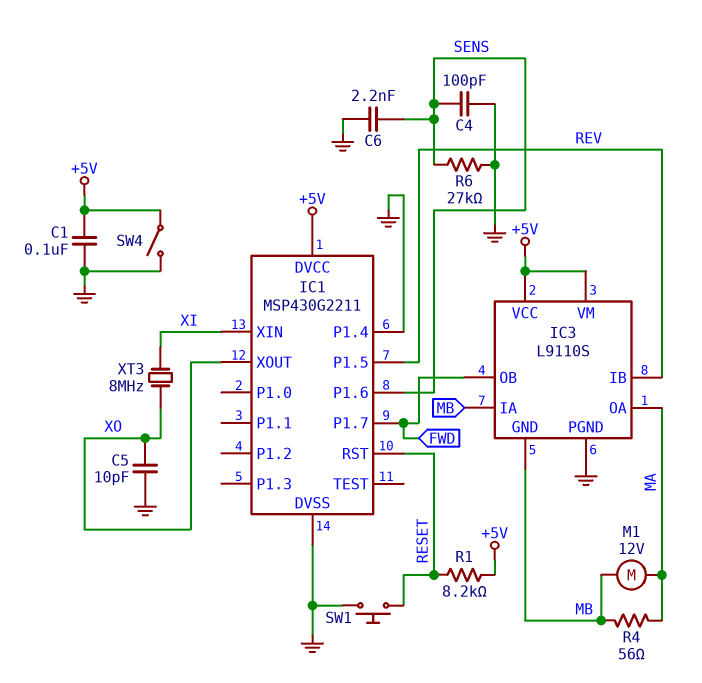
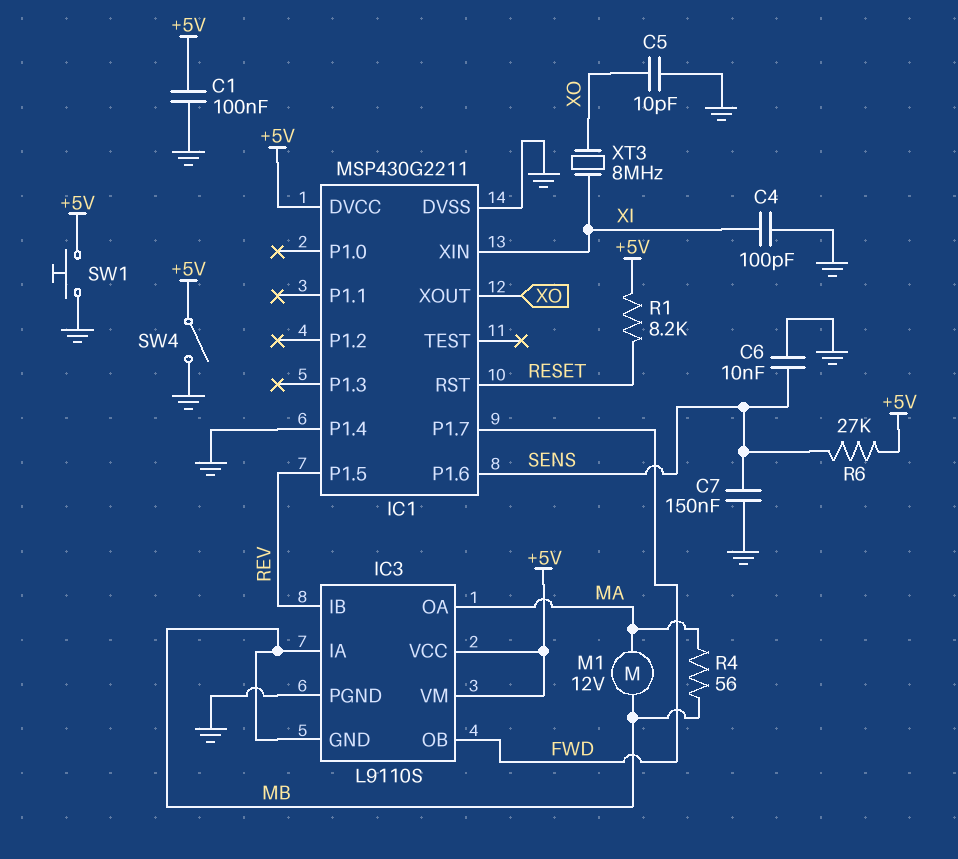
C4: 100pF (GND, SENS) -> 100pF (GND, XI)
C6: 2.2nF (GND, SENS) -> 10nF (GND, SENS)
C7: none -> 150nF (GND, SENS)
R6: 27k (GND, SENS) -> 27k (+5V, SENS)
SW1: button (GND, RESET) -> button (+5V, GND)

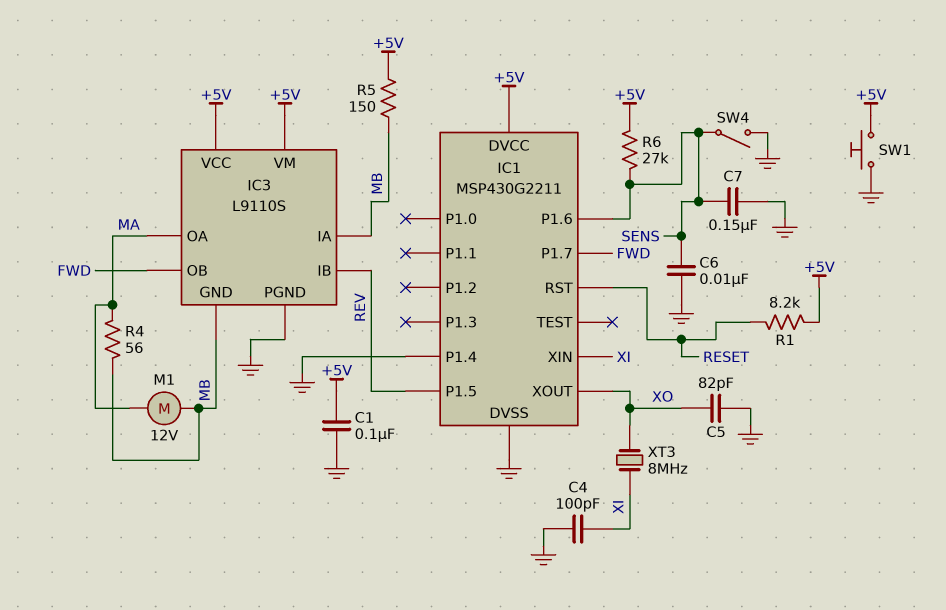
C5: 10pF (GND, XO) -> 82pF (GND, XO)
R5: none -> 150 (+5V, MB)
SW4: switch (+5V, GND) -> switch (GND, SENS)

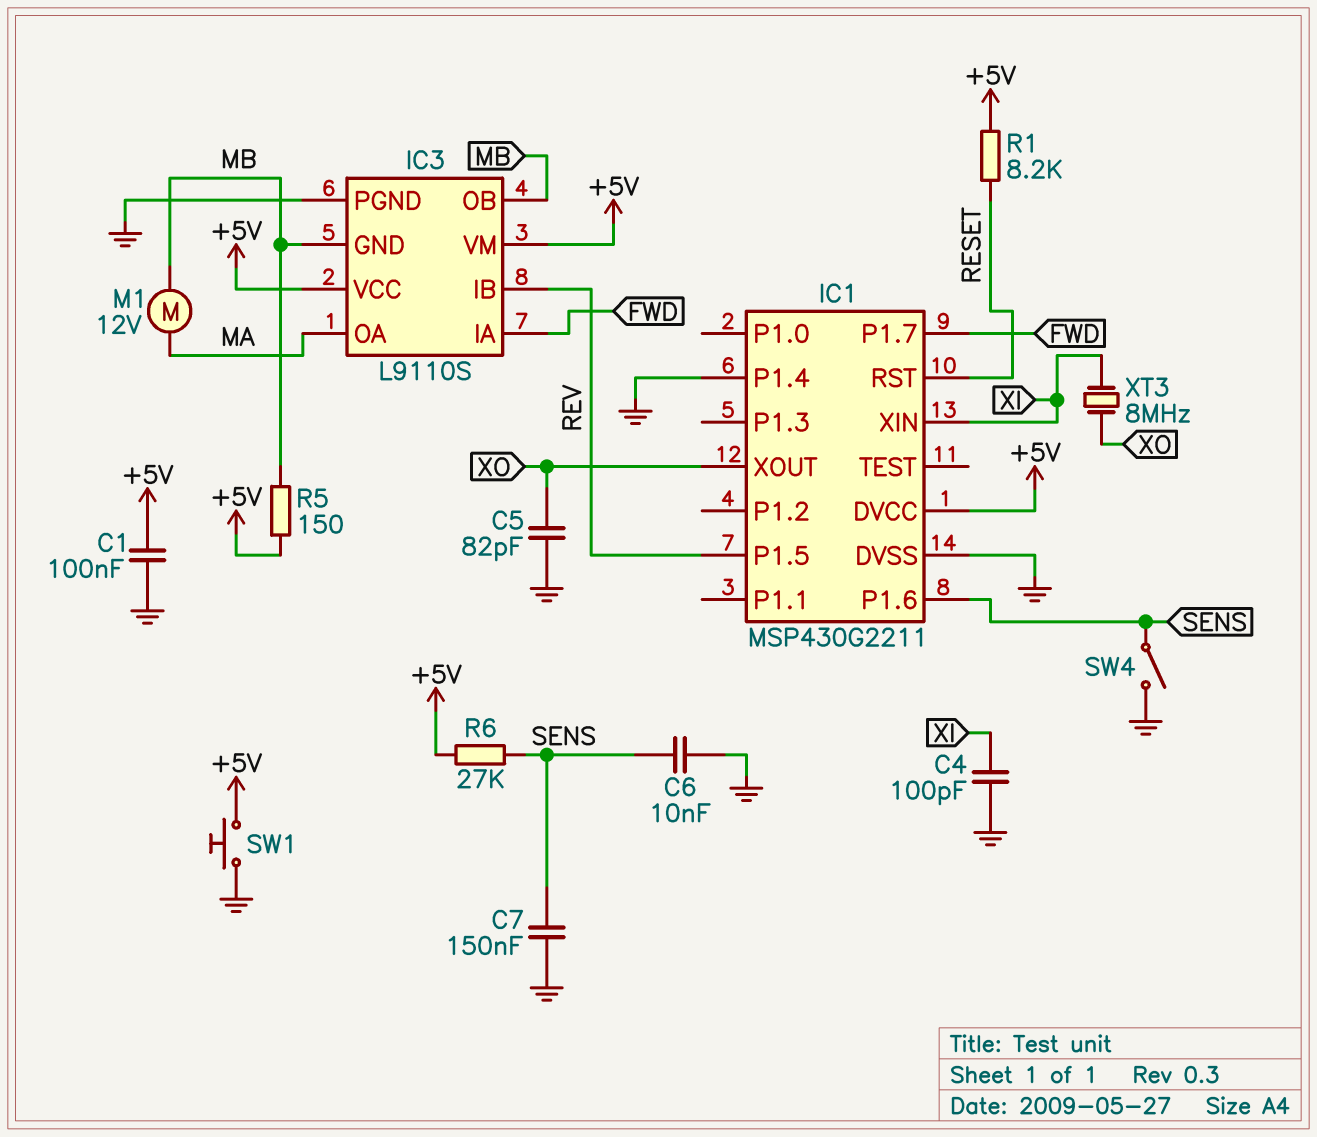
IC3 pin IA: MB -> FWD
IC3 pin OB: FWD -> MB
R4: 56 (MA, MB) -> none

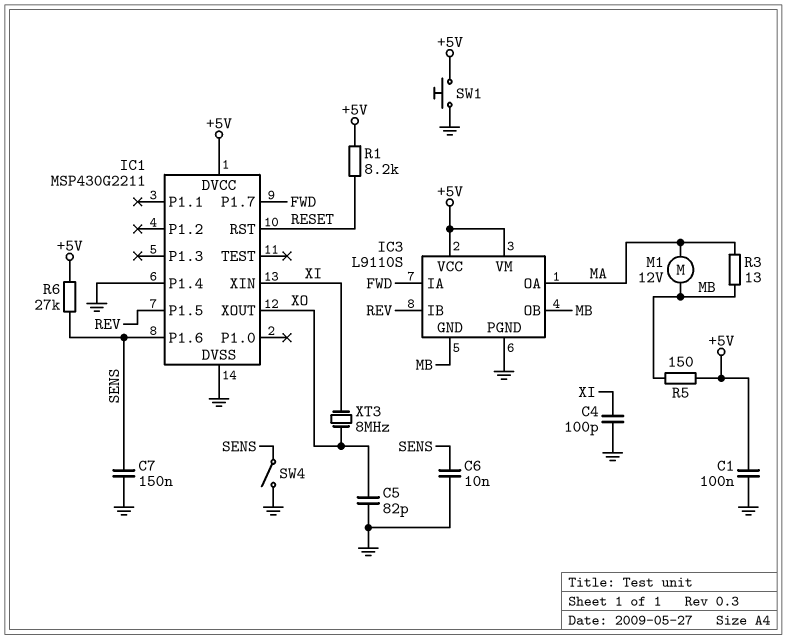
R3: none -> 13 (MA, MB)

